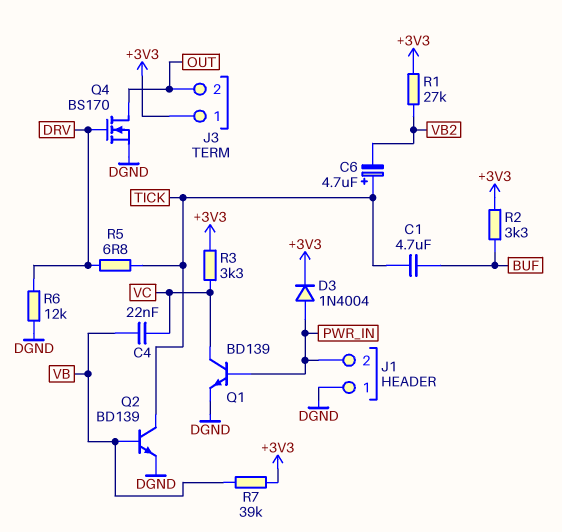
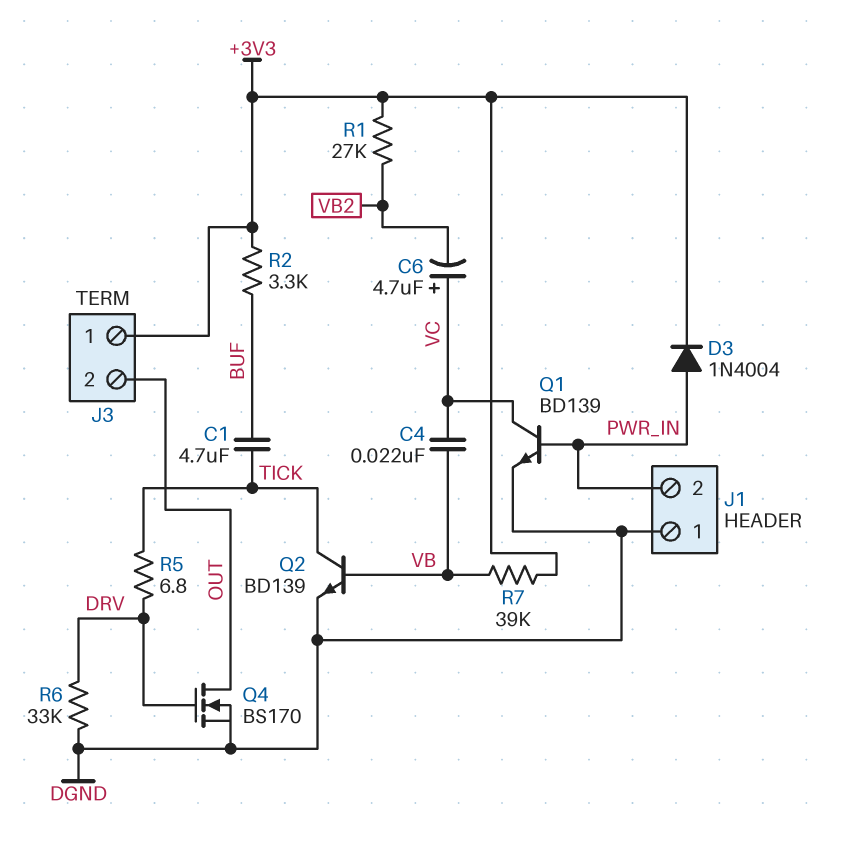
C6: 4.7uF (plus TICK, minus VB2) -> 4.7uF (plus VC, minus VB2)
R3: 3.3k (+3V3, VC) -> none
R6: 12k (DGND, DRV) -> 33k (DGND, DRV)

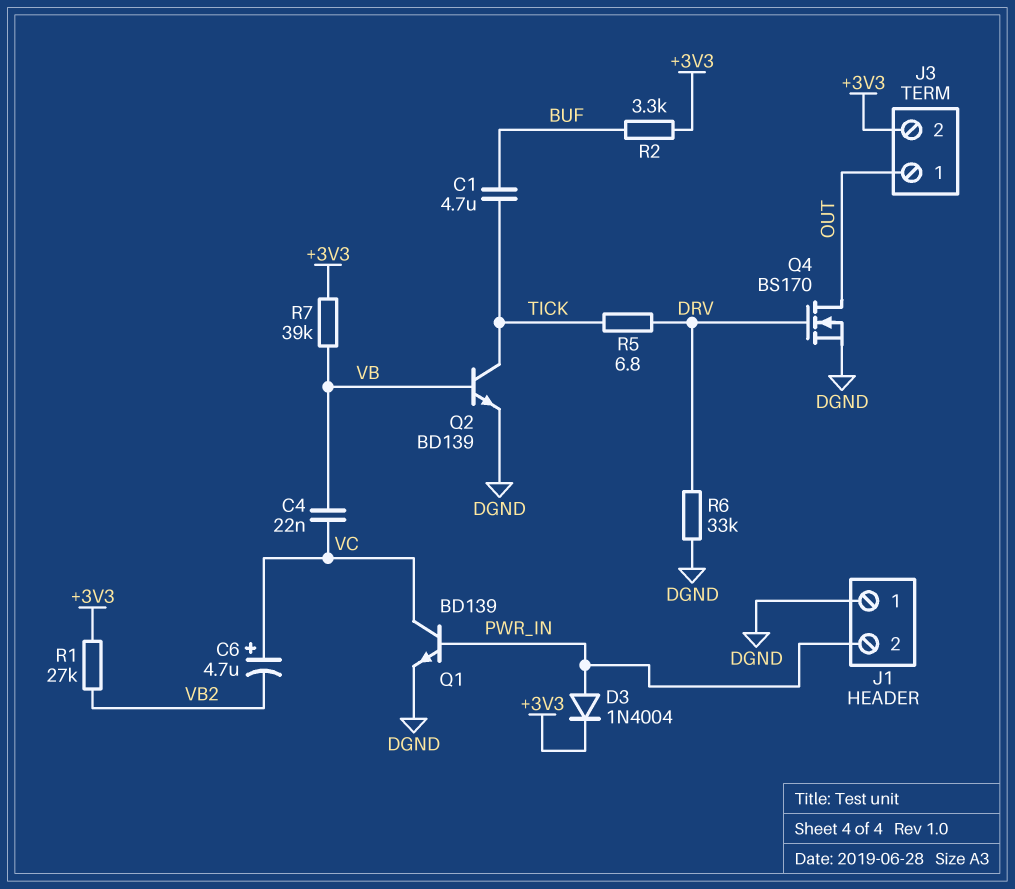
J3 pin 1: +3V3 -> OUT
J3 pin 2: OUT -> +3V3

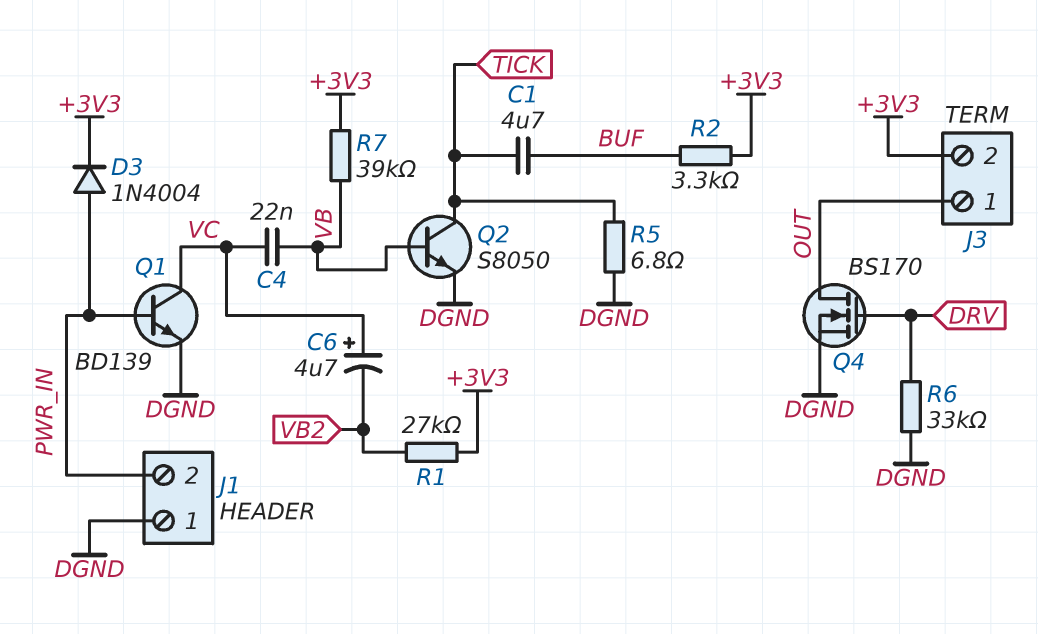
Q2: NPN BD139 (B VB, C TICK, E DGND) -> NPN S8050 (B VB, C TICK, E DGND)
R5: 6.8 (DRV, TICK) -> 6.8 (DGND, TICK)

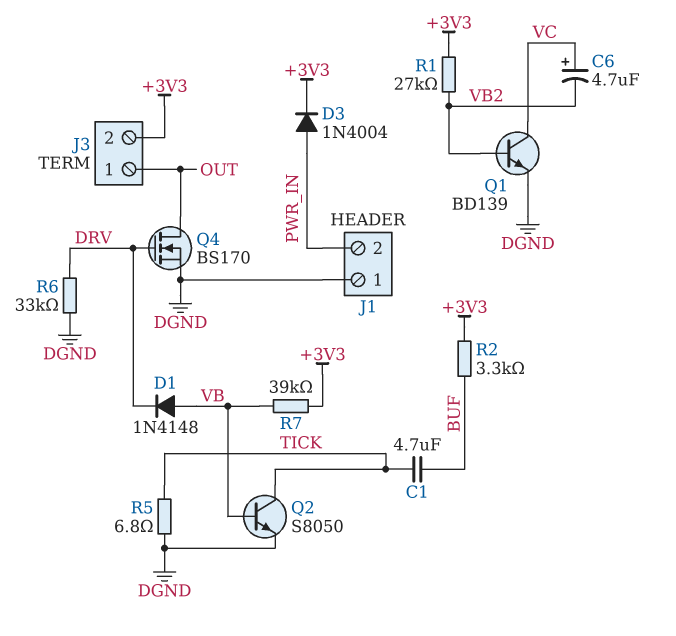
C4: 22nF (VB, VC) -> none
D1: none -> diode 1N4148 (A VB, K DRV)
Q1: NPN BD139 (B PWR_IN, C VC, E DGND) -> NPN BD139 (B VB2, C VC, E DGND)

